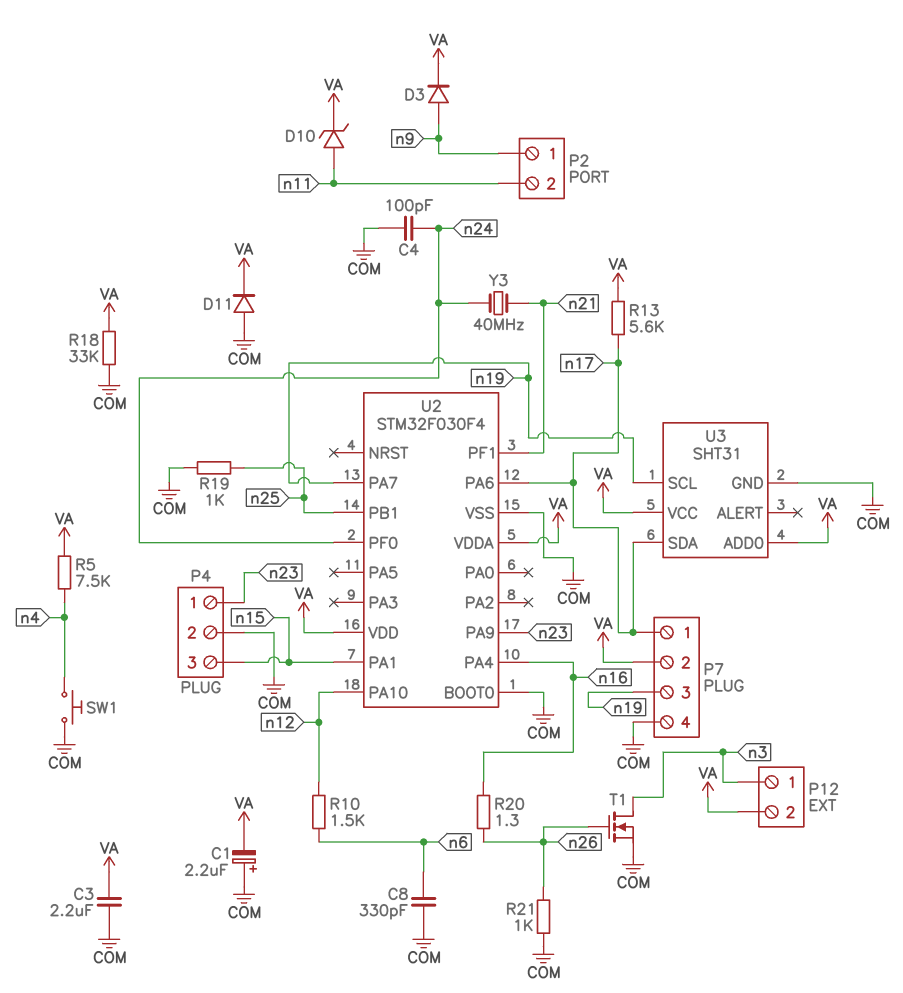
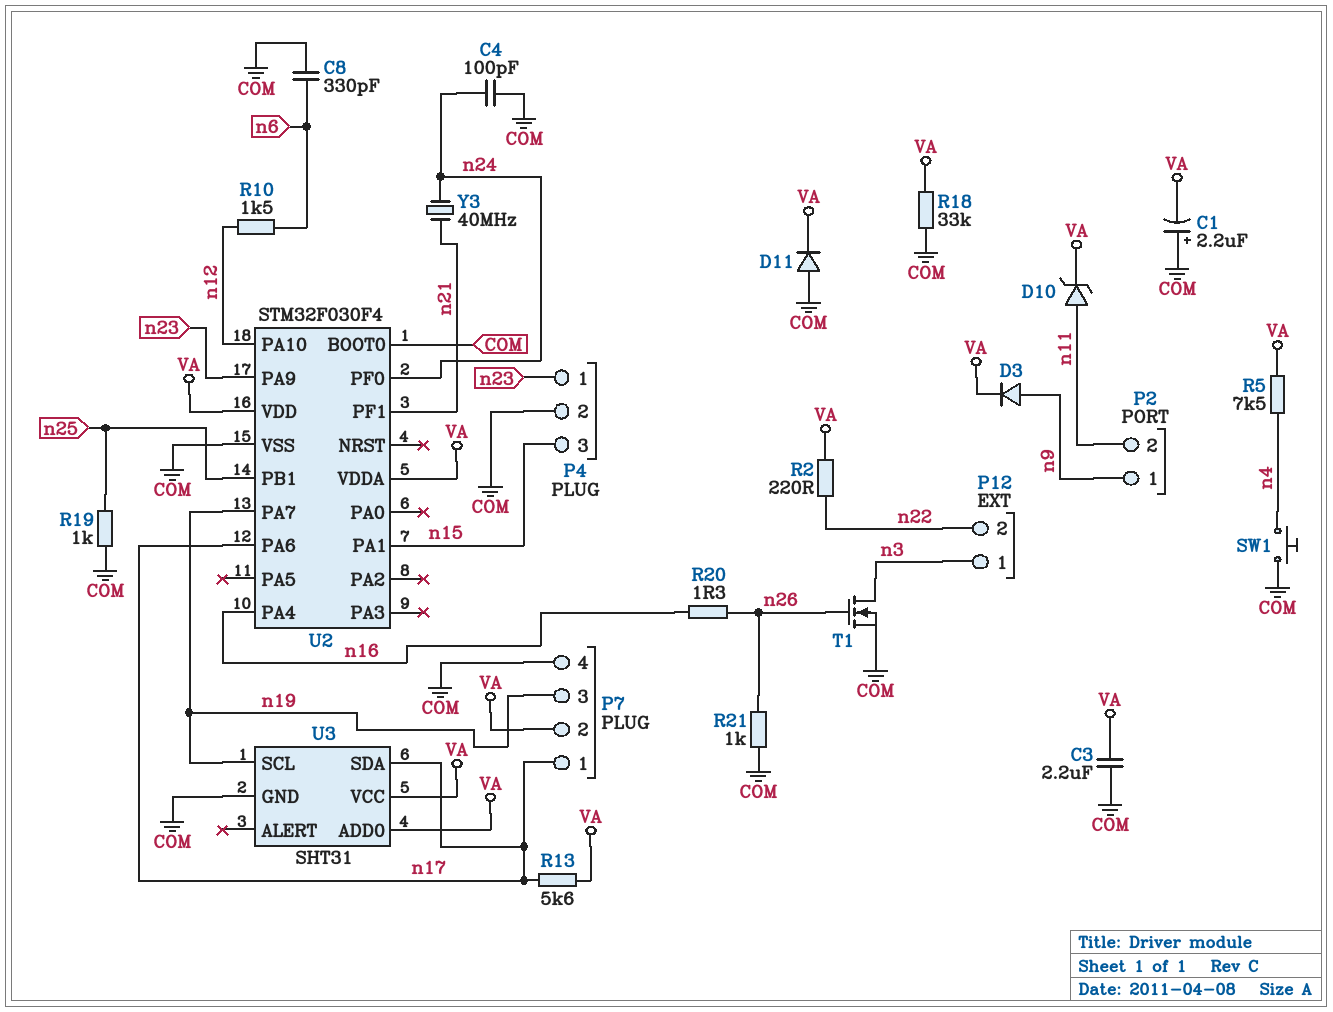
P12 pin 2: VA -> n22
R2: none -> 220 (VA, n22)

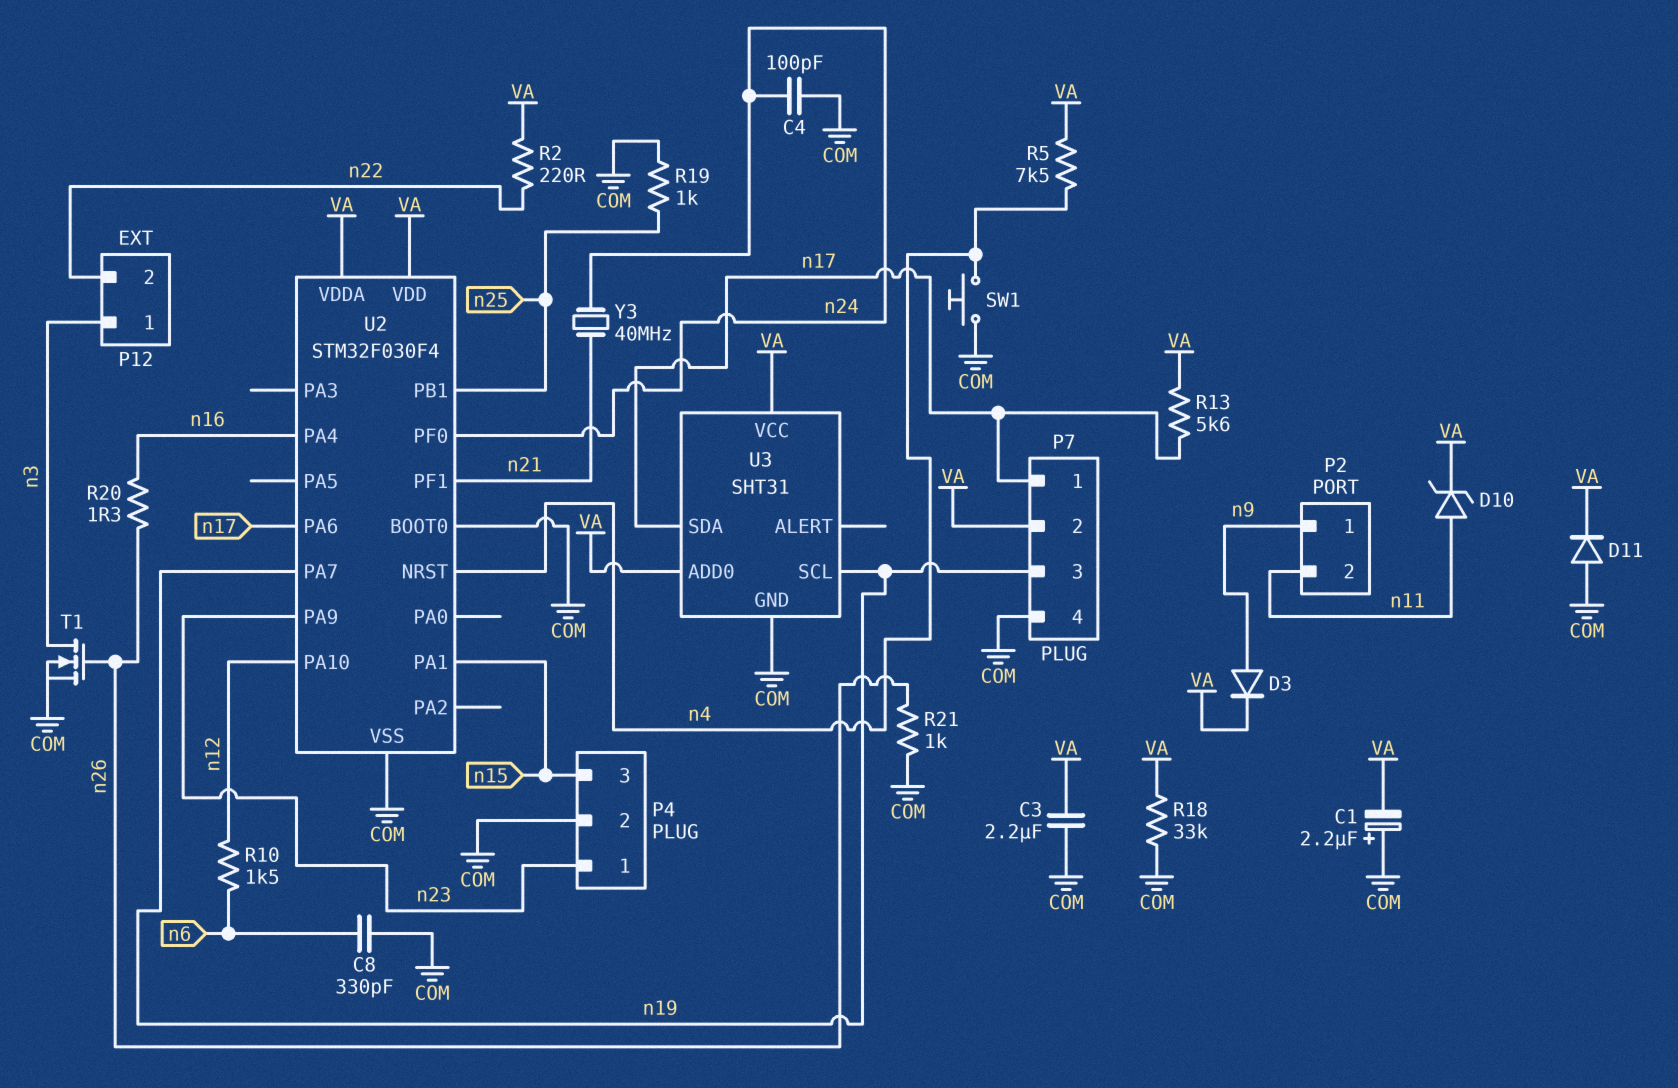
U2 pin NRST: none -> n4

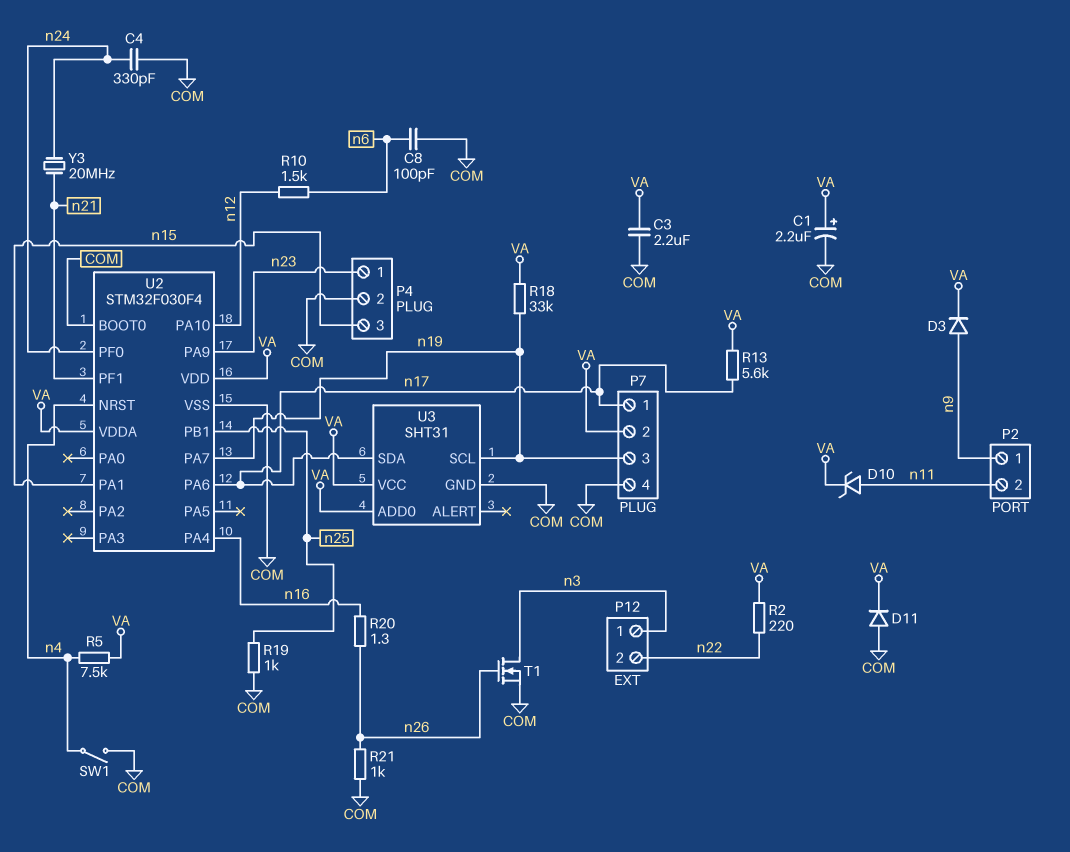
C1: 2.2uF (plus COM, minus VA) -> 2.2uF (plus VA, minus COM)
C4: 100pF (COM, n24) -> 330pF (COM, n24)
C8: 330pF (COM, n6) -> 100pF (COM, n6)
R18: 33k (COM, VA) -> 33k (VA, n19)
SW1: button (COM, n4) -> switch (COM, n4)
Y3: 40MHz (n21, n24) -> 20MHz (n21, n24)

